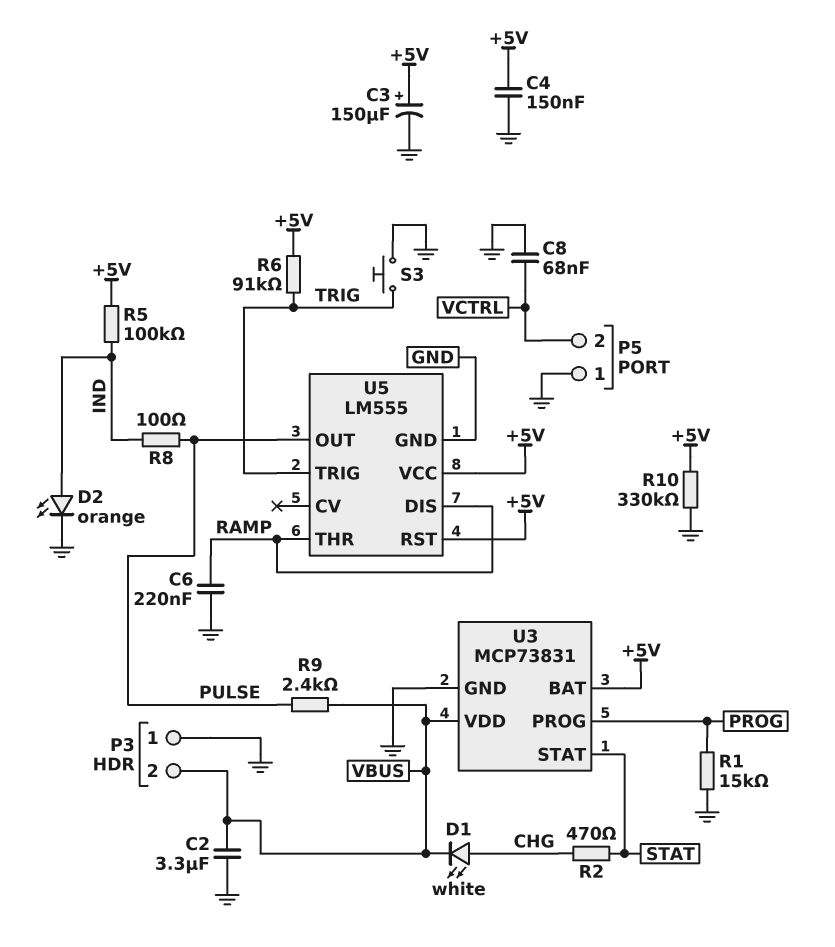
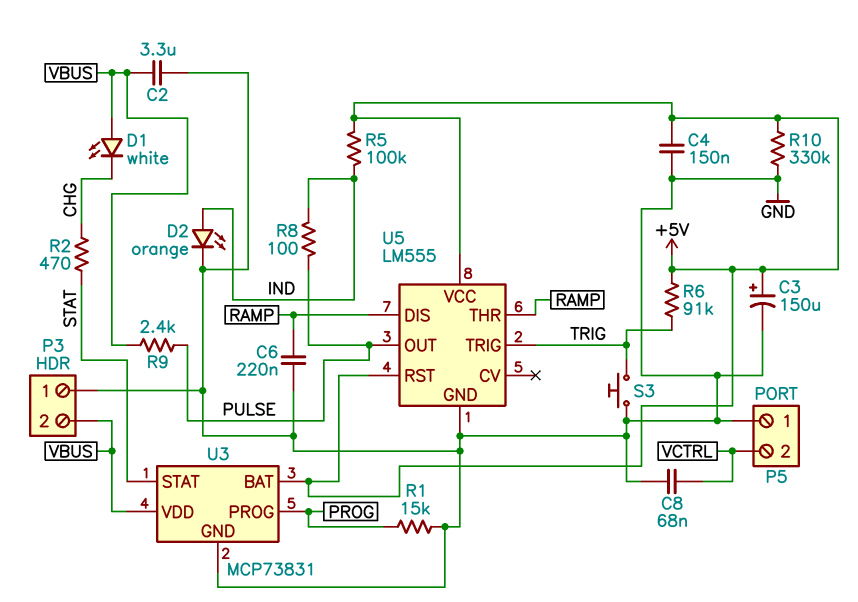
D1: LED white (A CHG, K VBUS) -> LED white (A VBUS, K CHG)

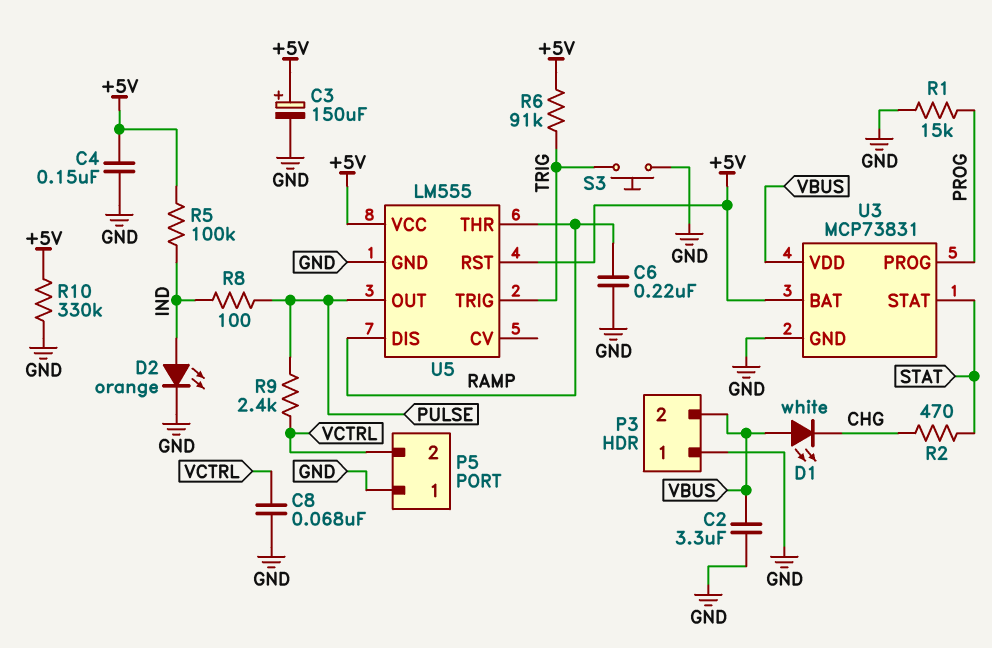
R9: 2.4k (PULSE, VBUS) -> 2.4k (PULSE, VCTRL)

